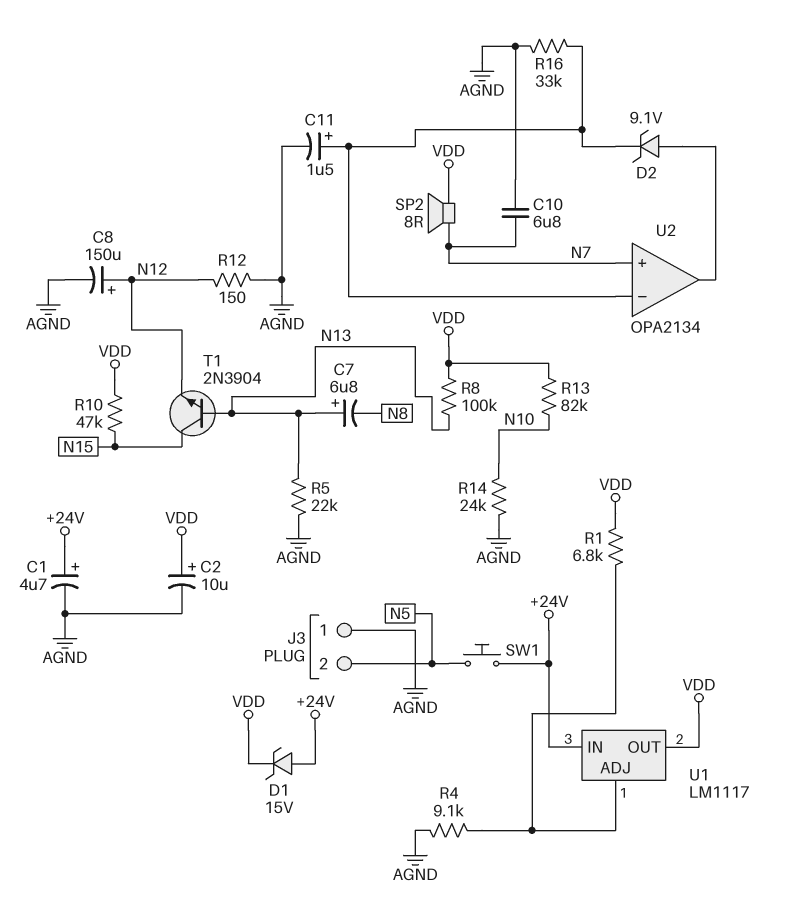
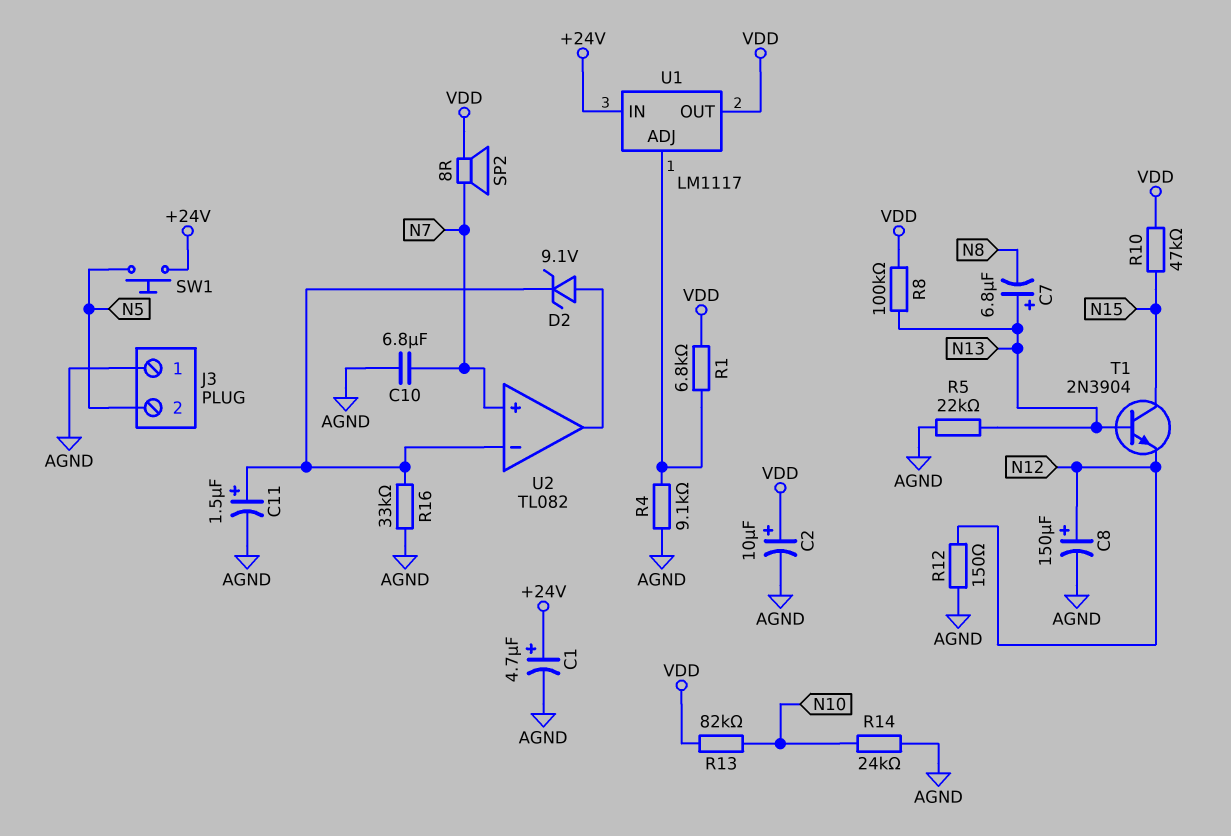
D1: zener 15V (A +24V, K VDD) -> none
U2: OPA2134 -> TL082

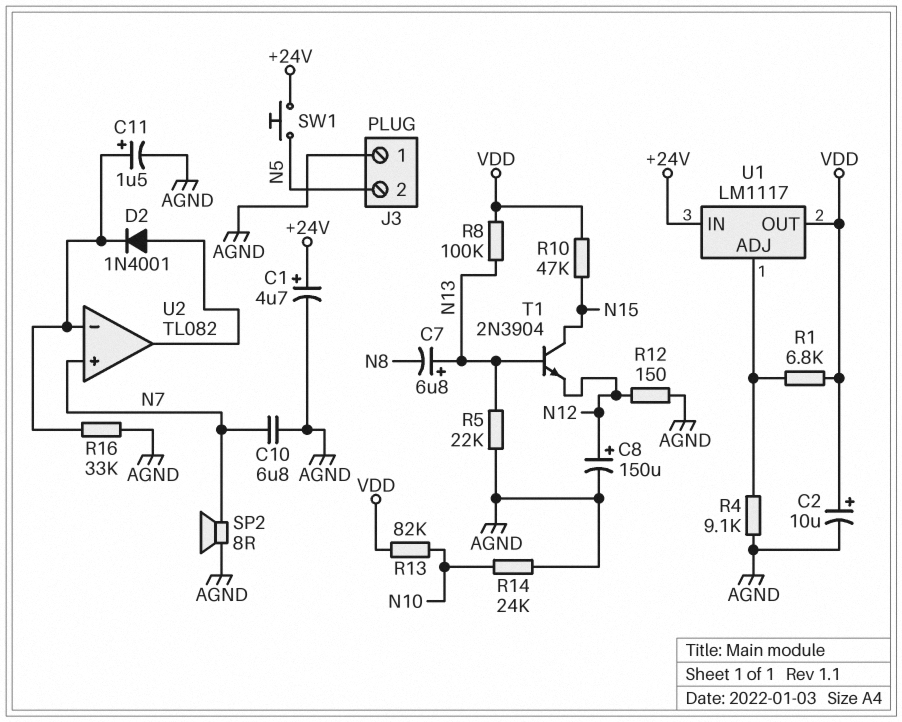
D2: zener 9.1V (A U2/out, K U2/in-) -> diode 1N4001 (A U2/out, K U2/in-)
SP2: speaker 8R (N7, VDD) -> speaker 8R (AGND, N7)

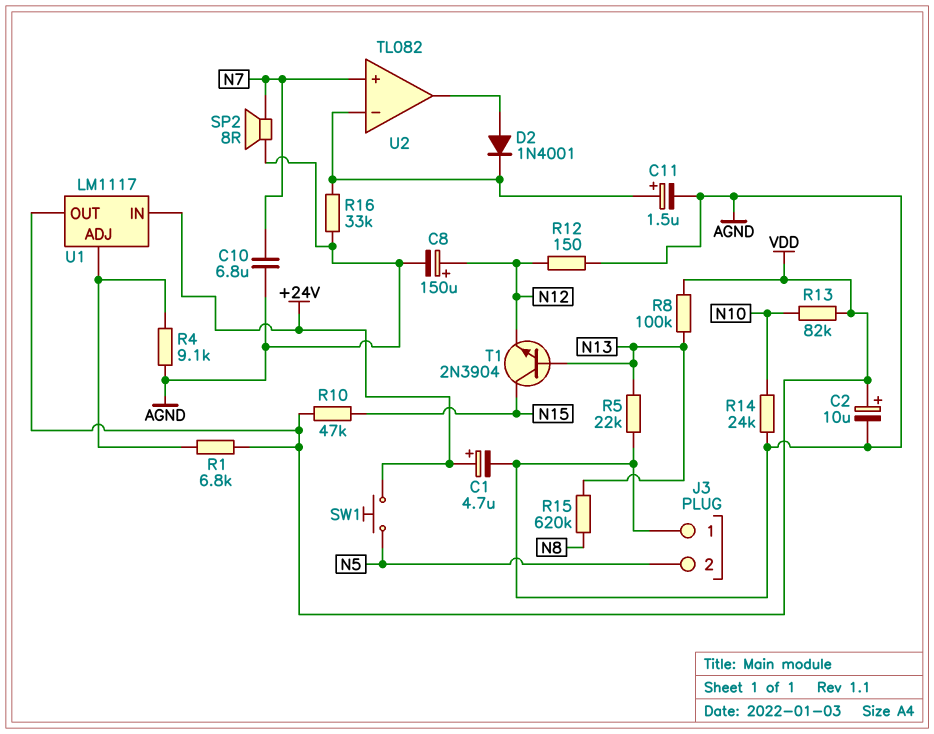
C7: 6.8uF (plus N13, minus N8) -> none
R15: none -> 620k (N8, N13)

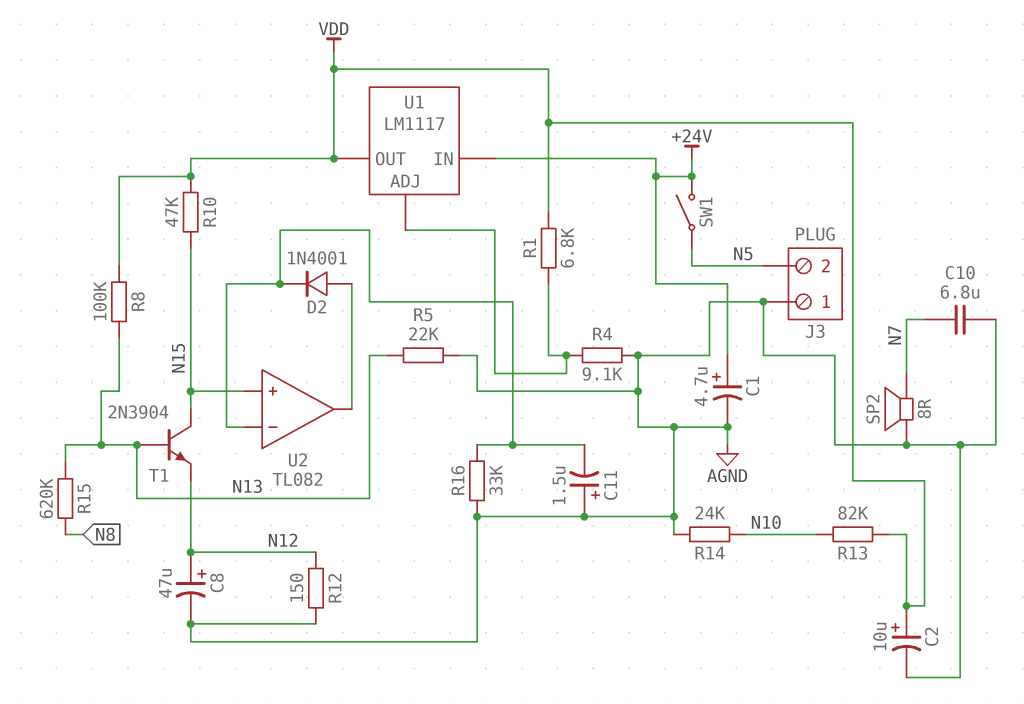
C8: 150uF (plus N12, minus AGND) -> 47uF (plus N12, minus AGND)
C11: 1.5uF (plus U2/in-, minus AGND) -> 1.5uF (plus AGND, minus U2/in-)
SW1: button (+24V, N5) -> switch (+24V, N5)
U2 pin in+: N7 -> N15

